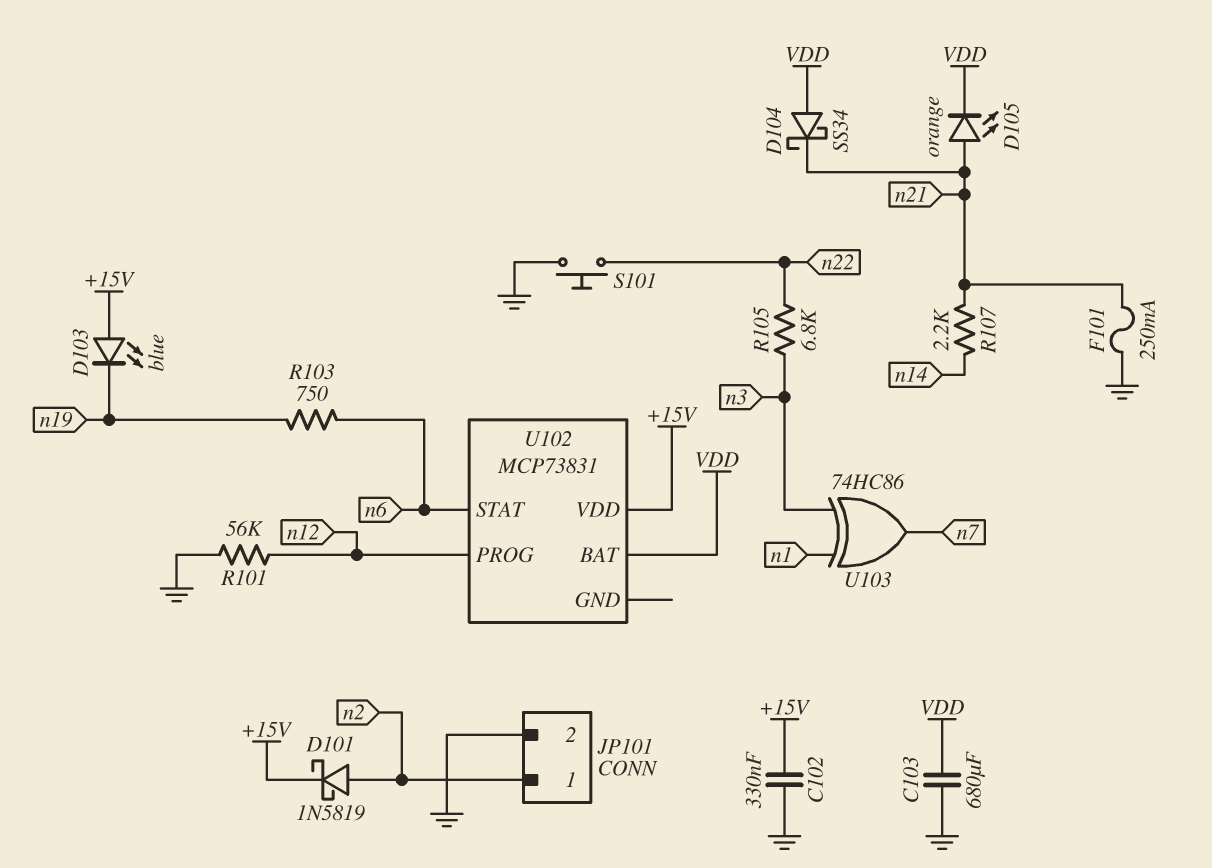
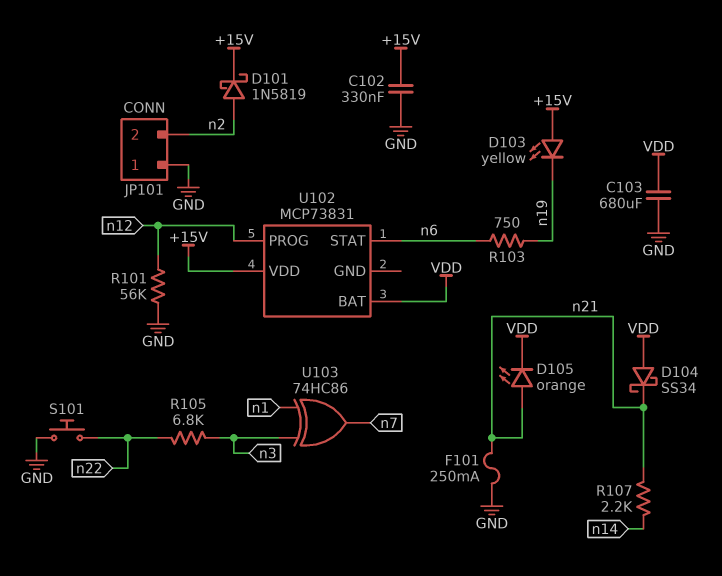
D103: LED blue (A +15V, K n19) -> LED yellow (A +15V, K n19)
JP101 pin 1: n2 -> GND
JP101 pin 2: GND -> n2

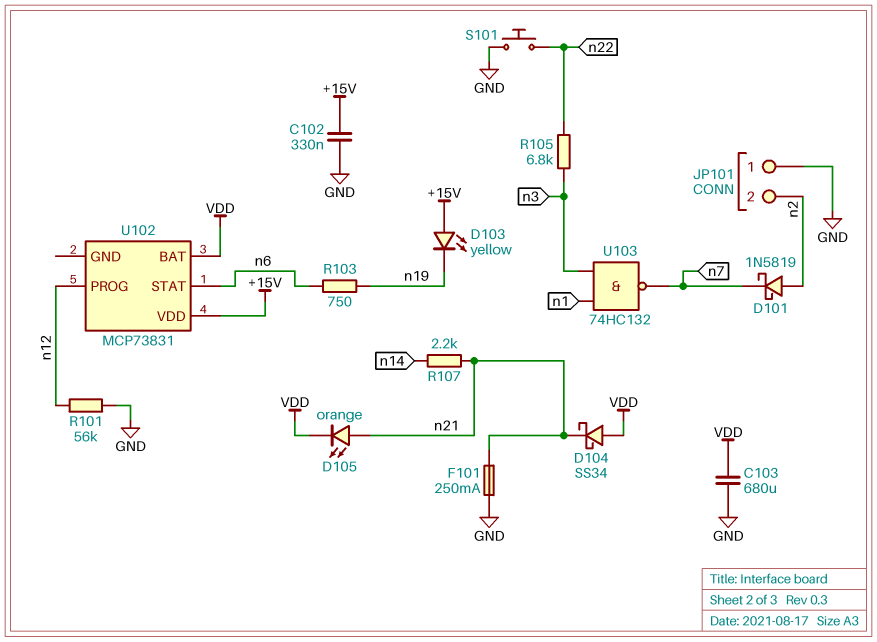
D101: schottky 1N5819 (A n2, K +15V) -> schottky 1N5819 (A n2, K n7)
U103: XOR 74HC86 (in n1, in n3, out n7) -> NAND 74HC132 (in n1, in n3, out n7)

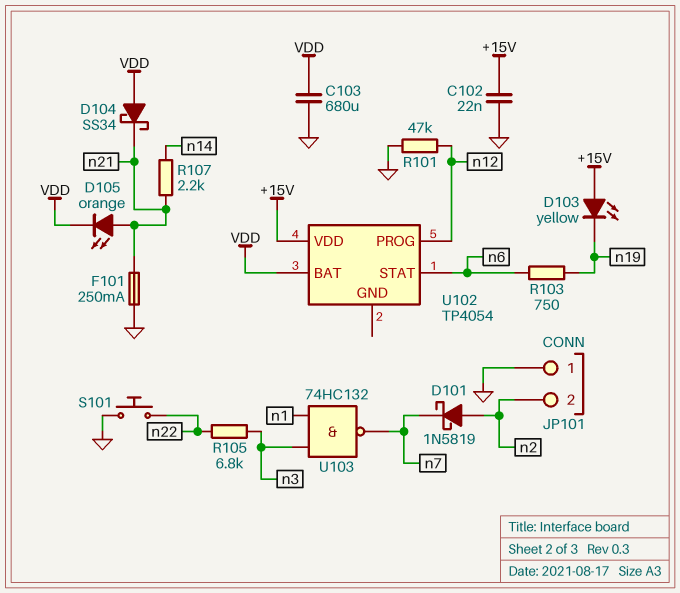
C102: 330nF (+15V, GND) -> 22nF (+15V, GND)
R101: 56k (GND, n12) -> 47k (GND, n12)
U102: MCP73831 -> TP4054

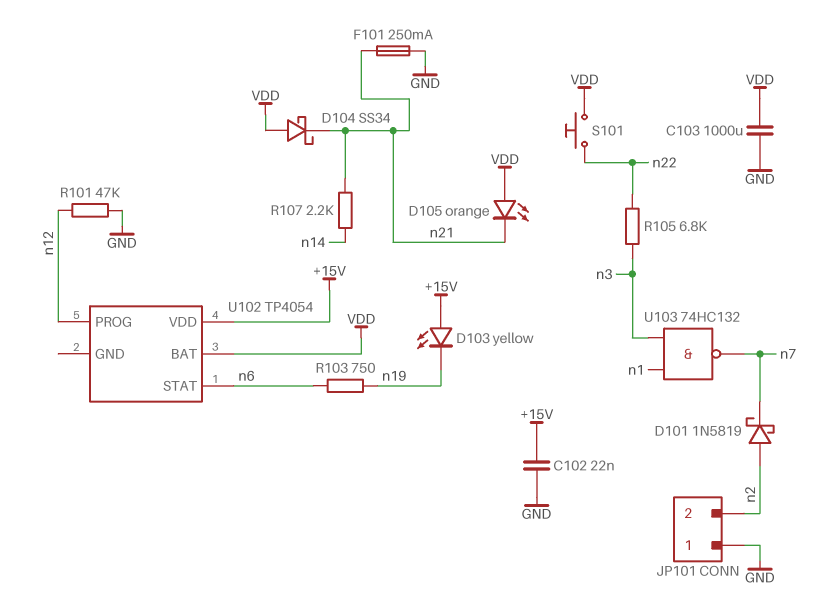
C103: 680uF (GND, VDD) -> 1000uF (GND, VDD)
D105: LED orange (A n21, K VDD) -> LED orange (A VDD, K n21)
S101: button (GND, n22) -> button (VDD, n22)

